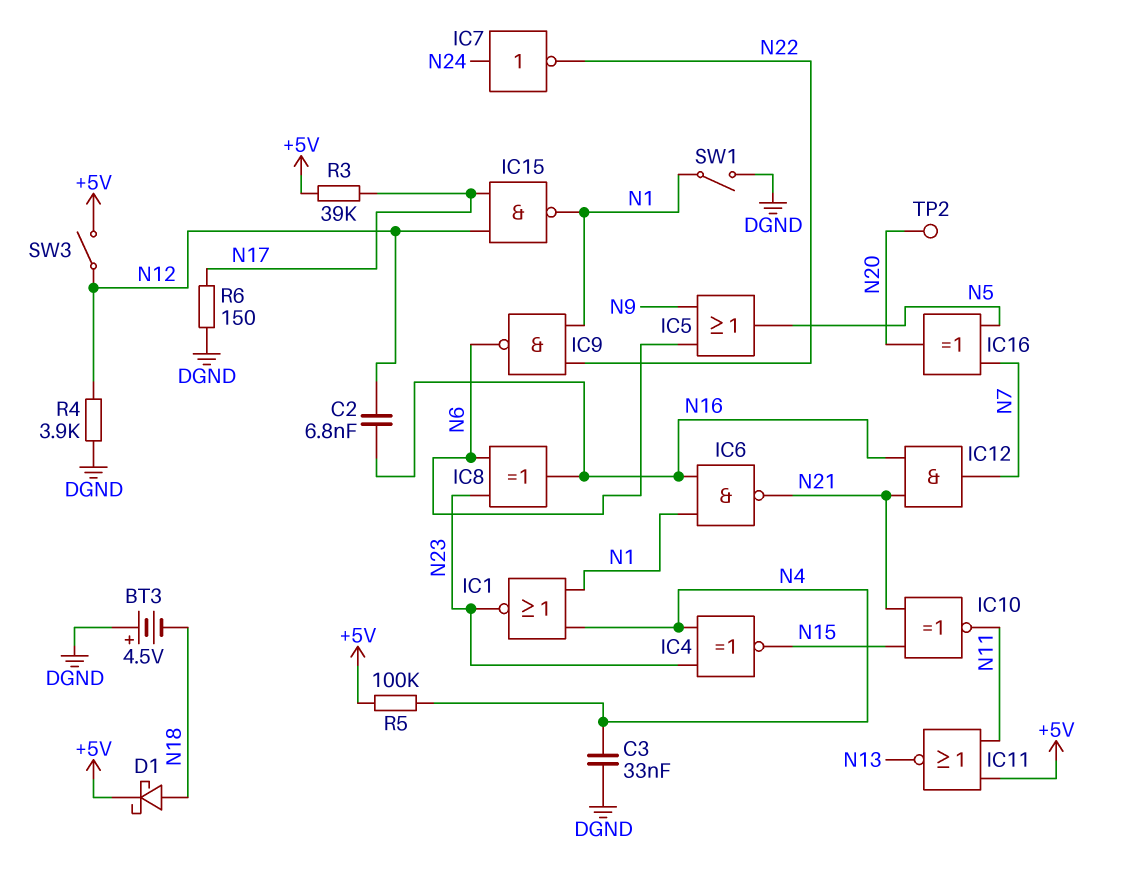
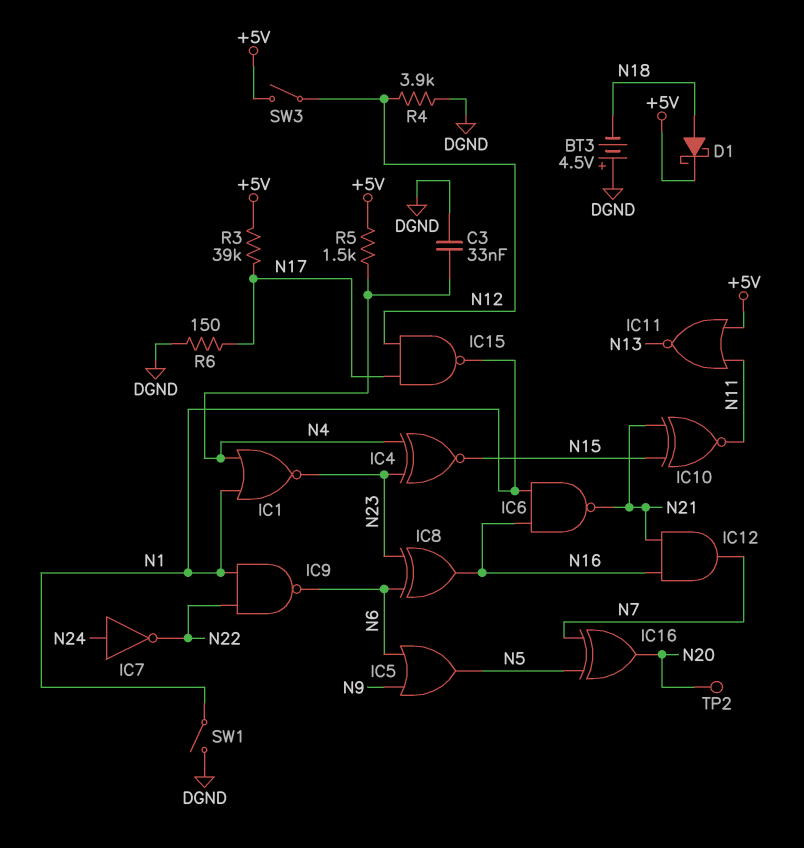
C2: 6.8nF (N12, N16) -> none
R5: 100k (+5V, N4) -> 1.5k (+5V, N4)

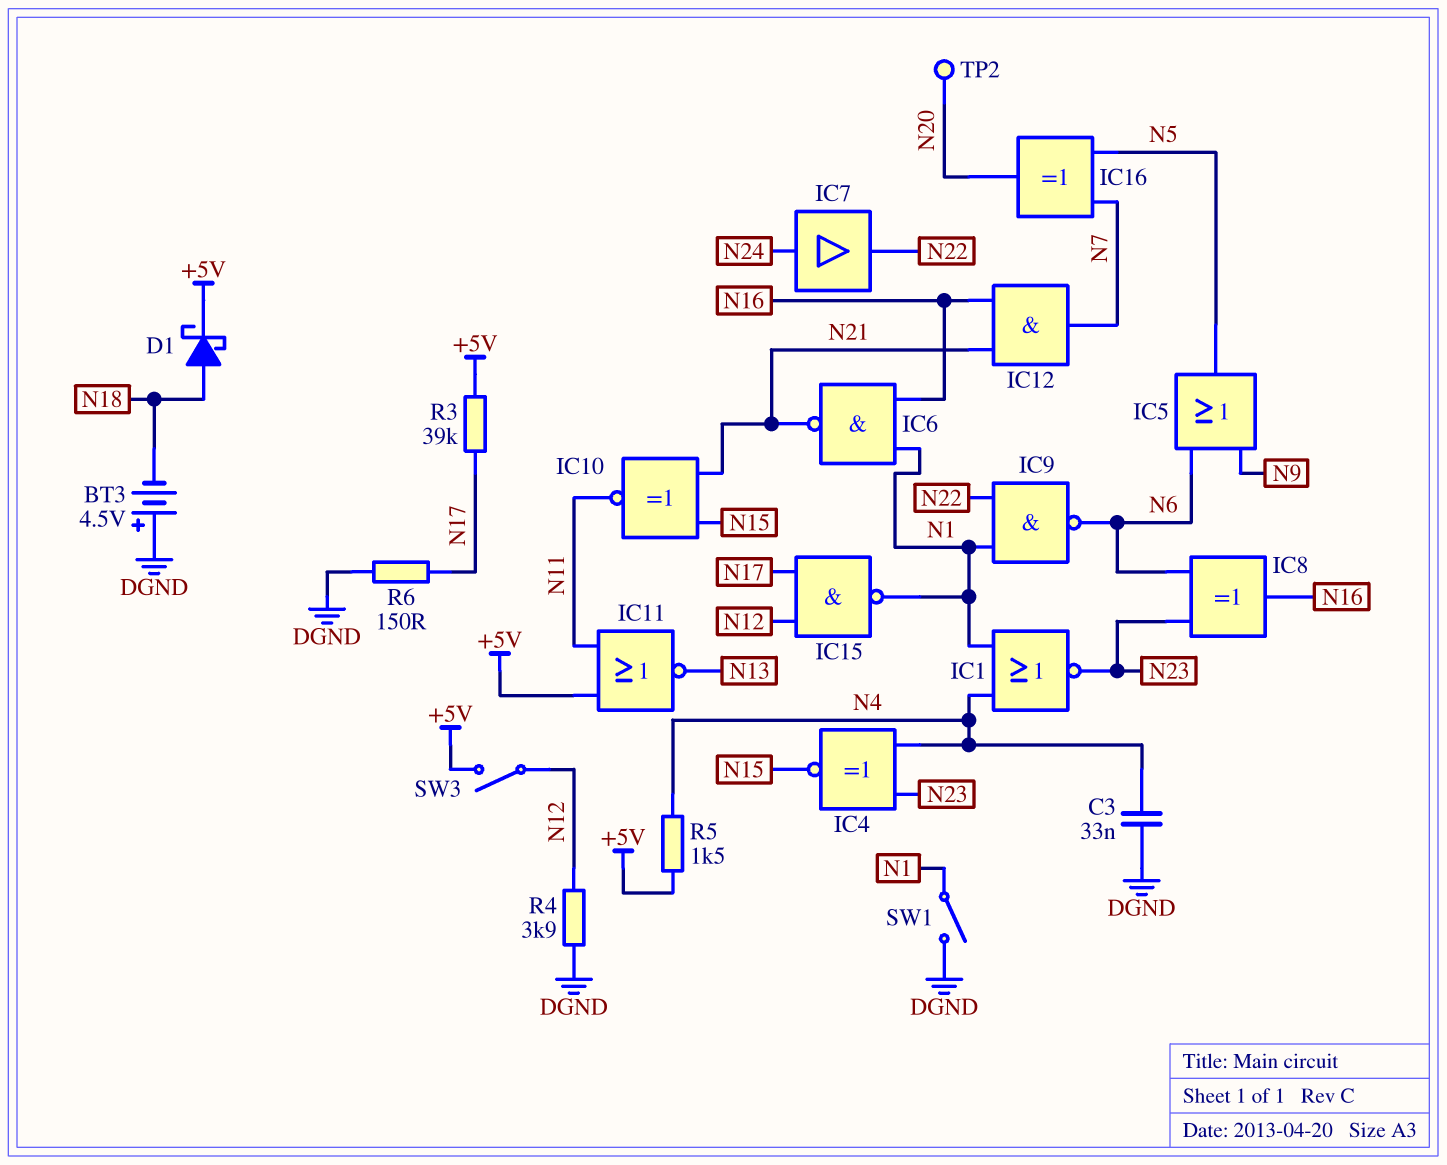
IC7: NOT (in N24, out N22) -> buffer (in N24, out N22)

